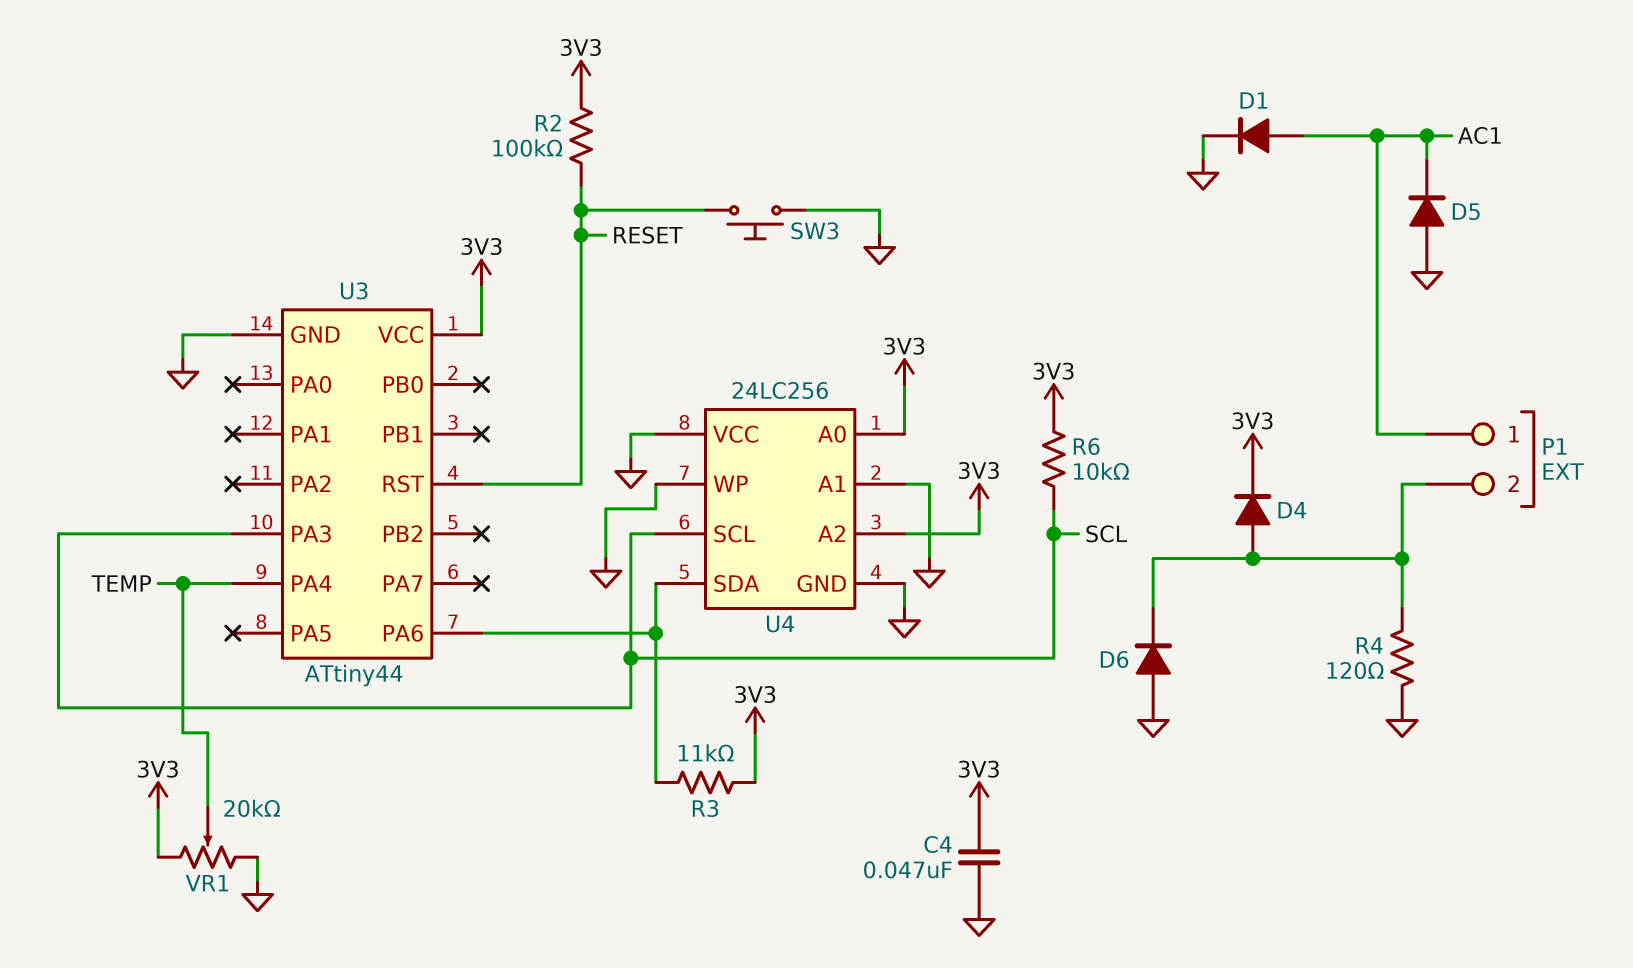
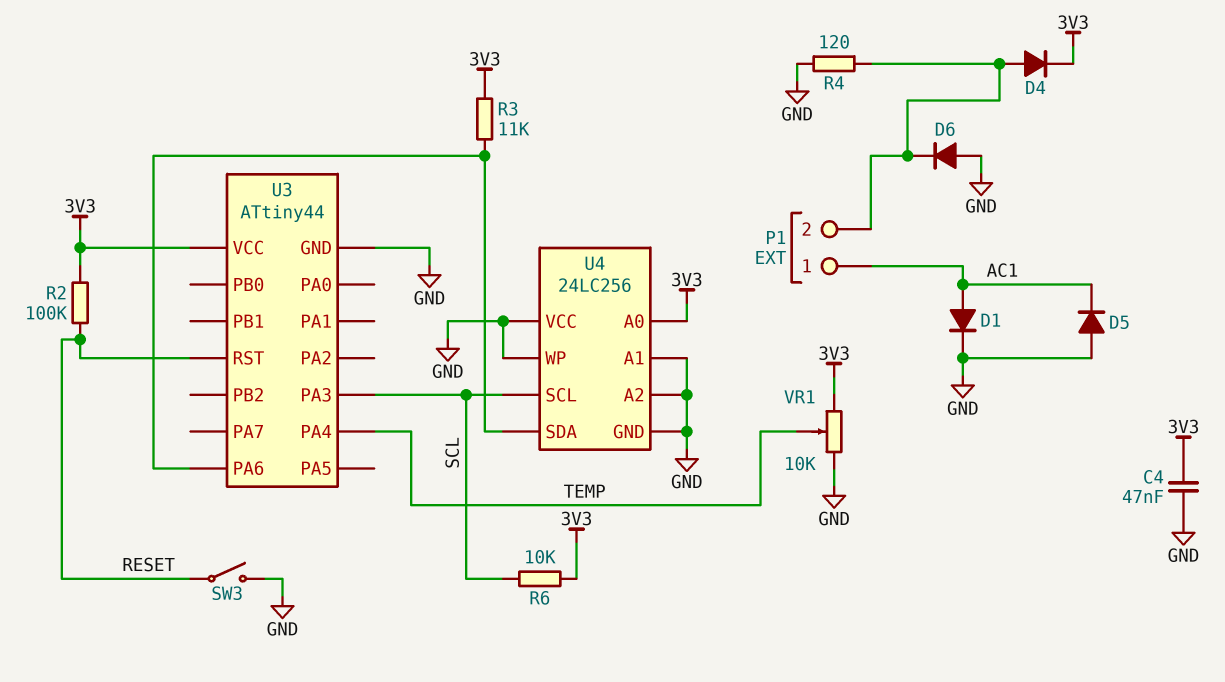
SW3: button (GND, RESET) -> switch (GND, RESET)
U4 pin A2: 3V3 -> GND
VR1: 20k (3V3, GND, wiper TEMP) -> 10k (3V3, GND, wiper TEMP)

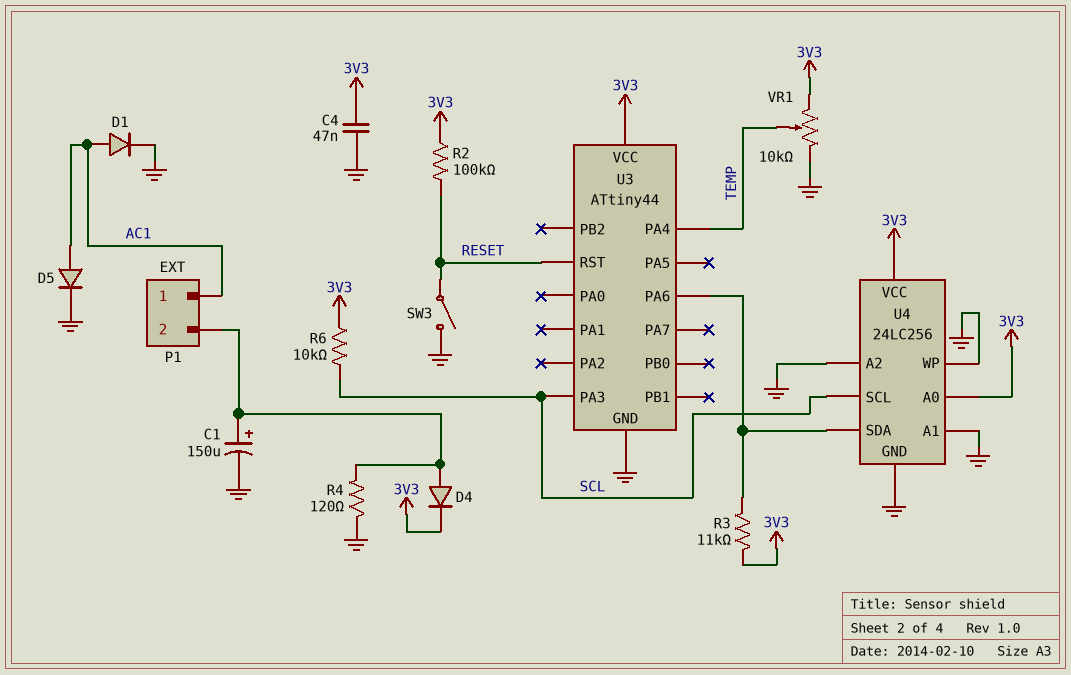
C1: none -> 150uF (plus P1/2, minus GND)
D5: diode (A GND, K AC1) -> diode (A AC1, K GND)
D6: diode (A GND, K P1/2) -> none
U4 pin VCC: GND -> 3V3

